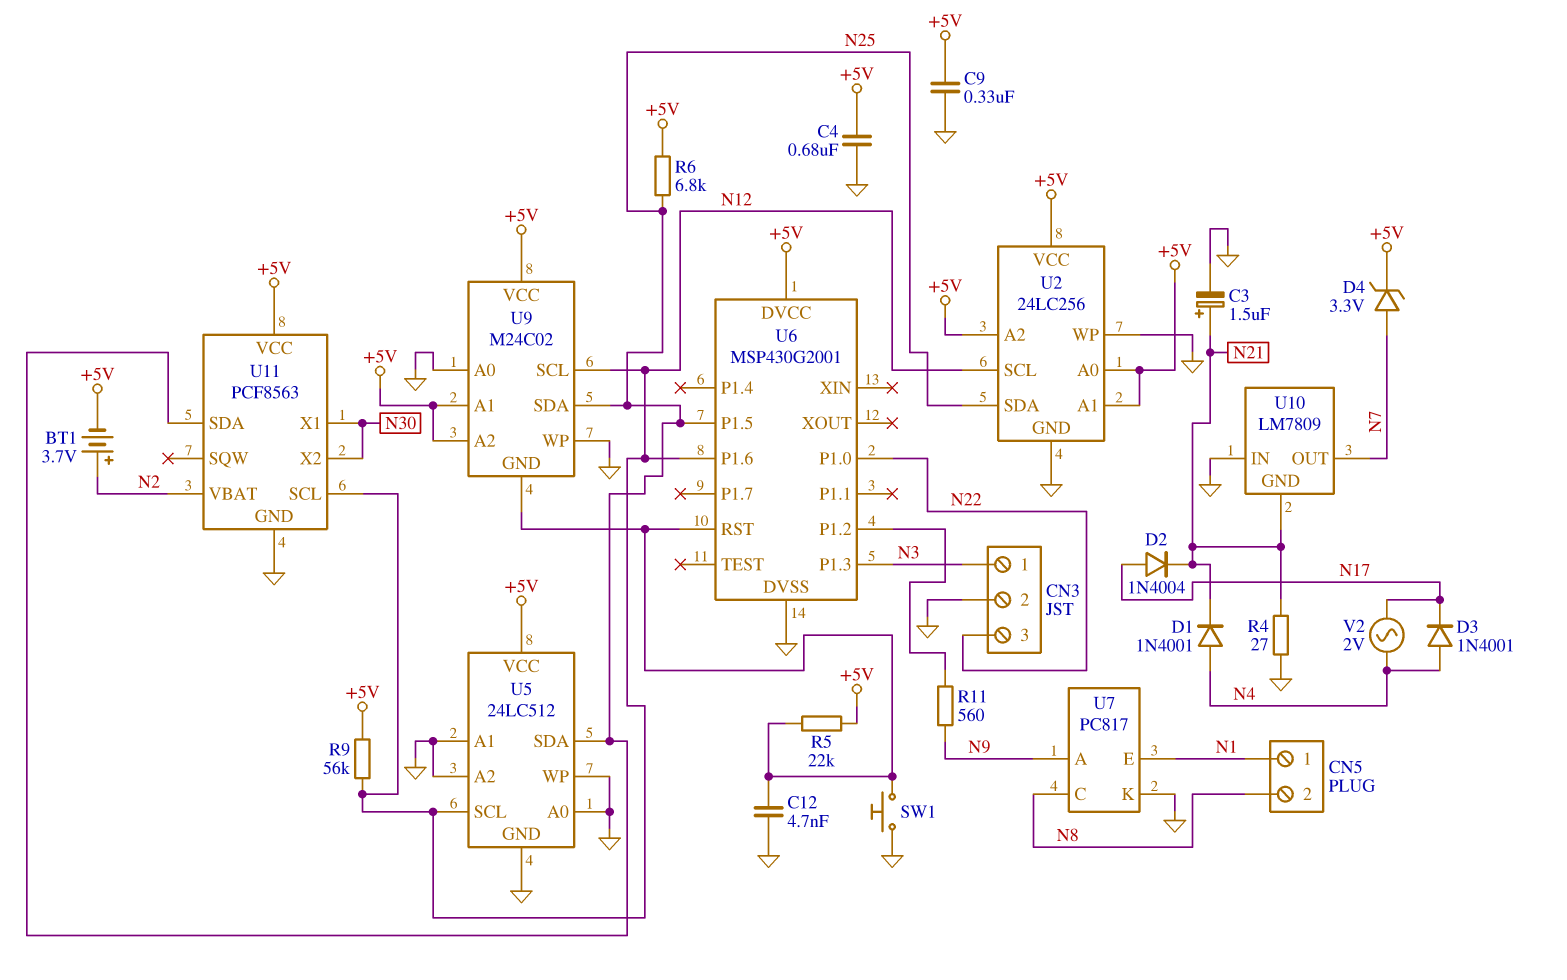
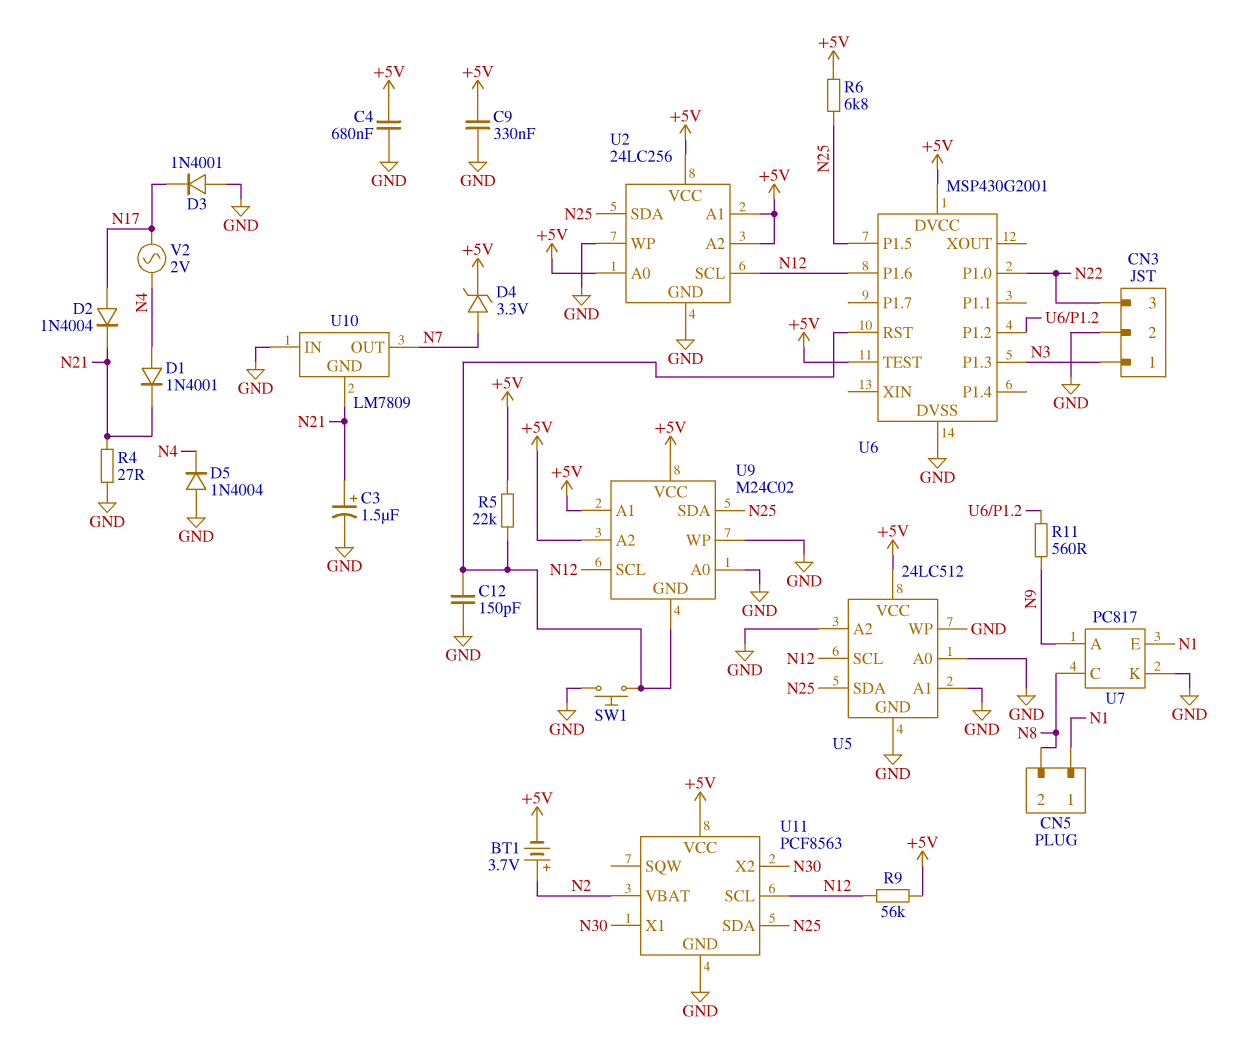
C12: 4.7nF (GND, U6/RST) -> 150pF (GND, U6/RST)
D3: diode 1N4001 (A N4, K N17) -> diode 1N4001 (A GND, K N17)
D5: none -> diode 1N4004 (A GND, K N4)
U6 pin TEST: none -> +5V

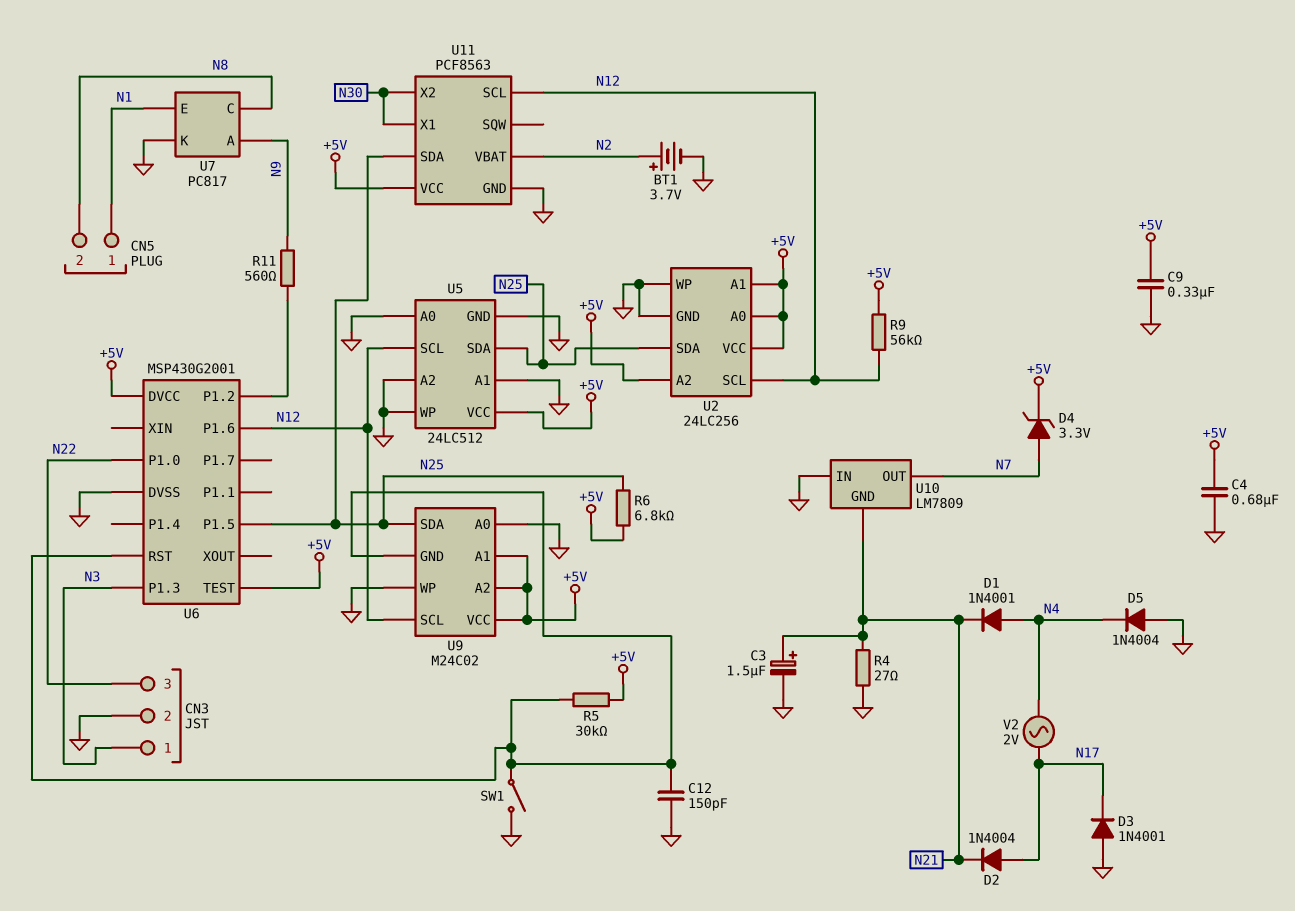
BT1: 3.7V (plus N2, minus +5V) -> 3.7V (plus N2, minus GND)
R5: 22k (+5V, U6/RST) -> 30k (+5V, U6/RST)
SW1: button (GND, U6/RST) -> switch (GND, U6/RST)

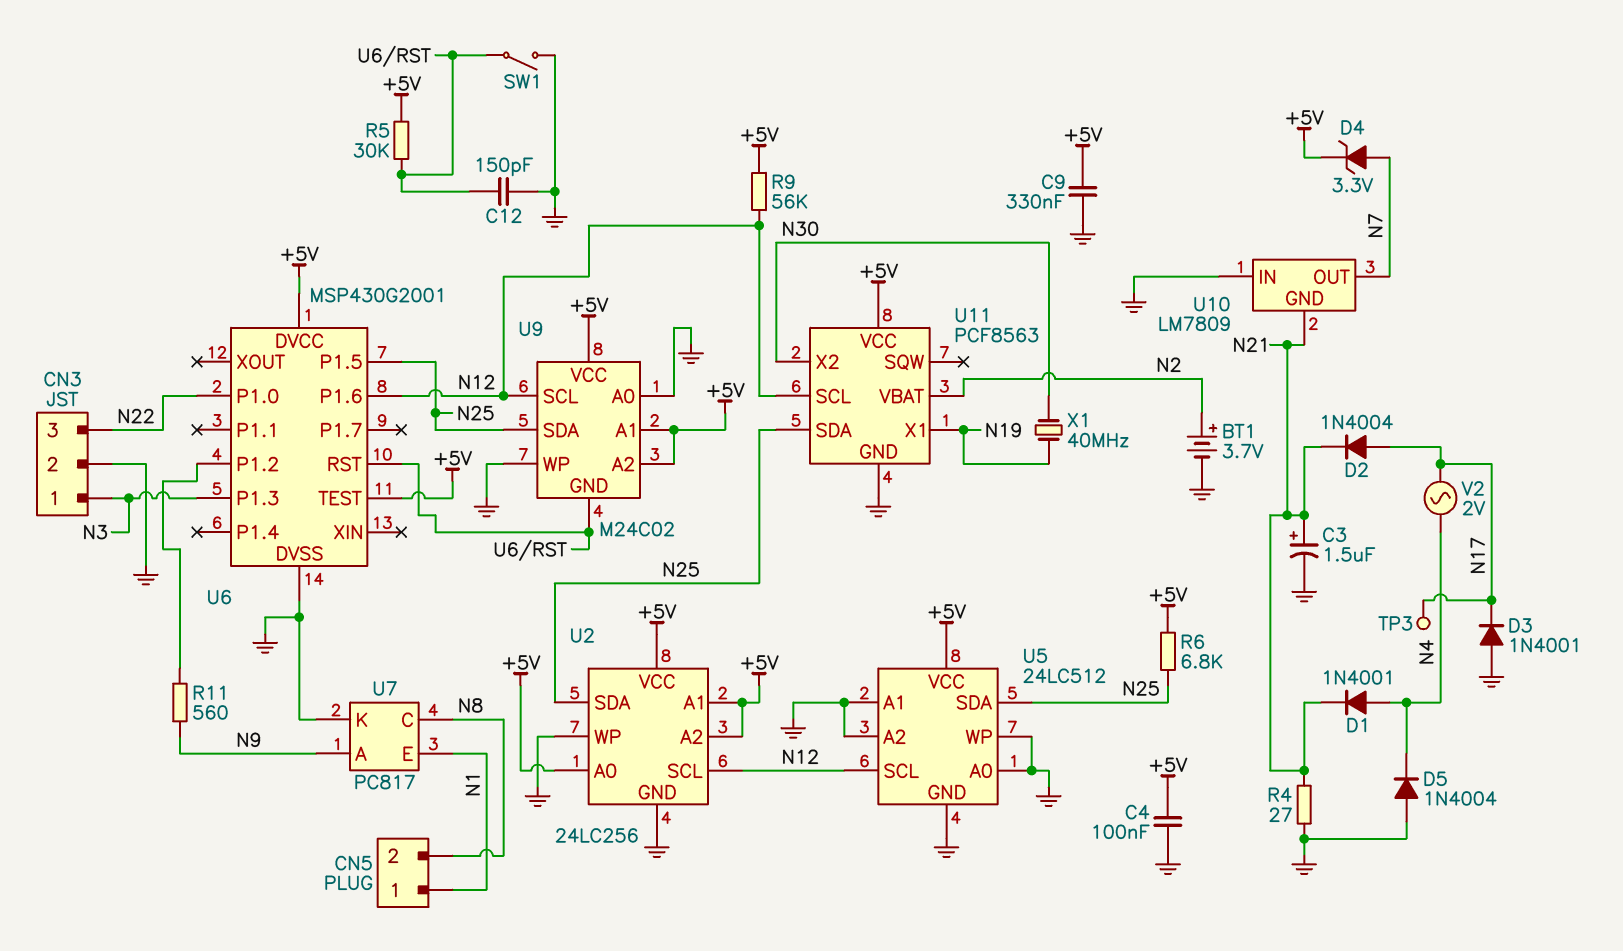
C4: 680nF (+5V, GND) -> 100nF (+5V, GND)
TP3: none -> test point (N17)
U11 pin X1: N30 -> N19
X1: none -> 40MHz (N19, N30)

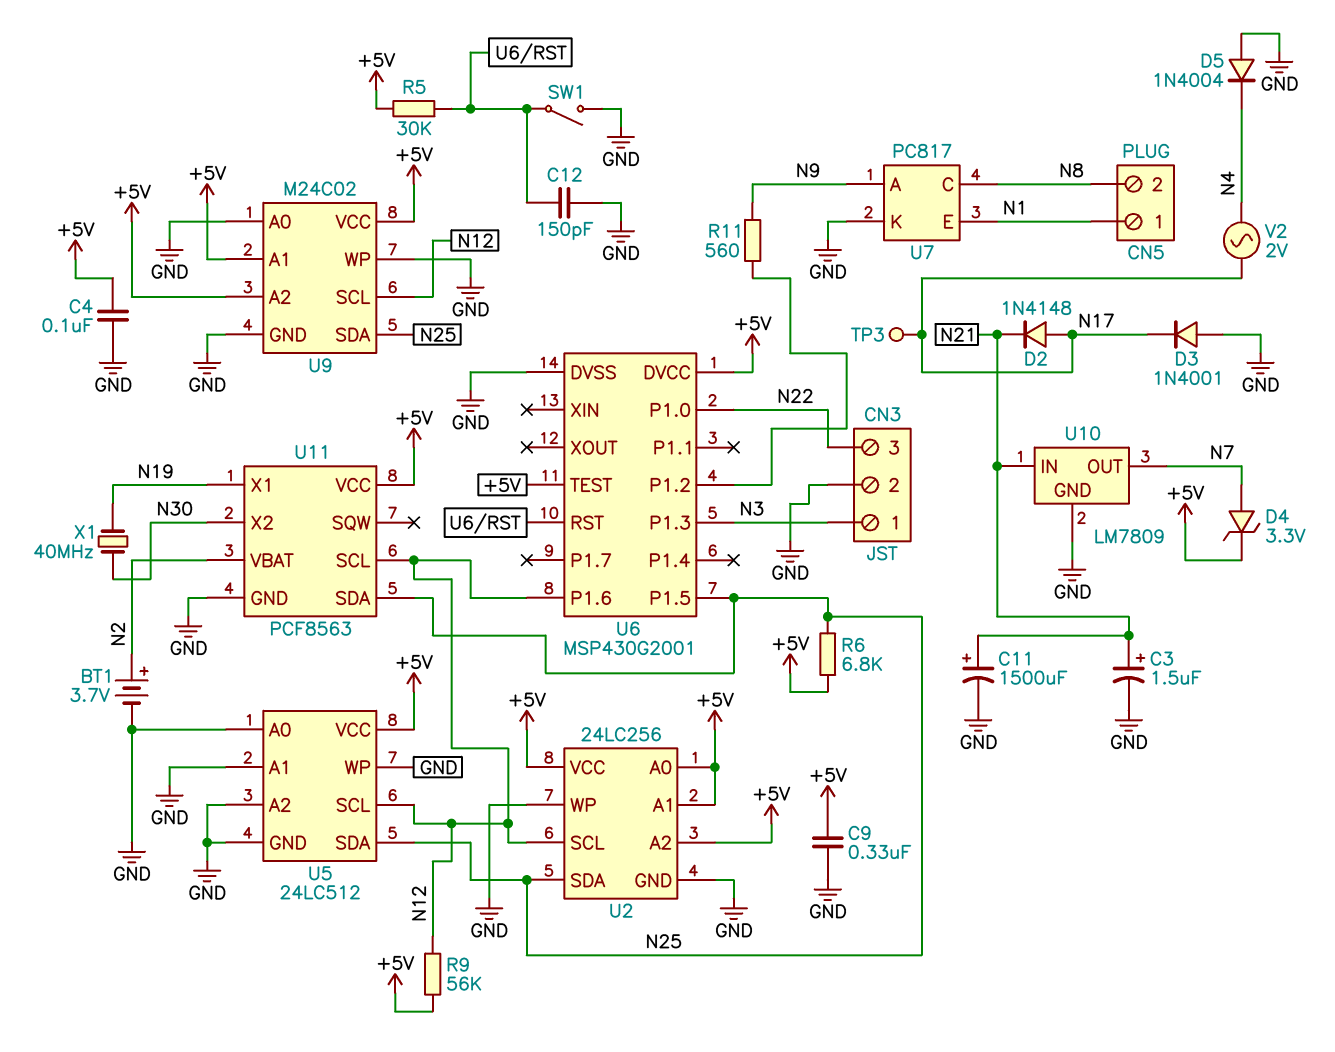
C11: none -> 1500uF (plus N21, minus GND)
D1: diode 1N4001 (A N4, K N21) -> none
D2: diode 1N4004 (A N17, K N21) -> diode 1N4148 (A N17, K N21)
R4: 27 (GND, N21) -> none
U9 pin GND: U6/RST -> GND
U10 pin GND: N21 -> GND
U10 pin IN: GND -> N21

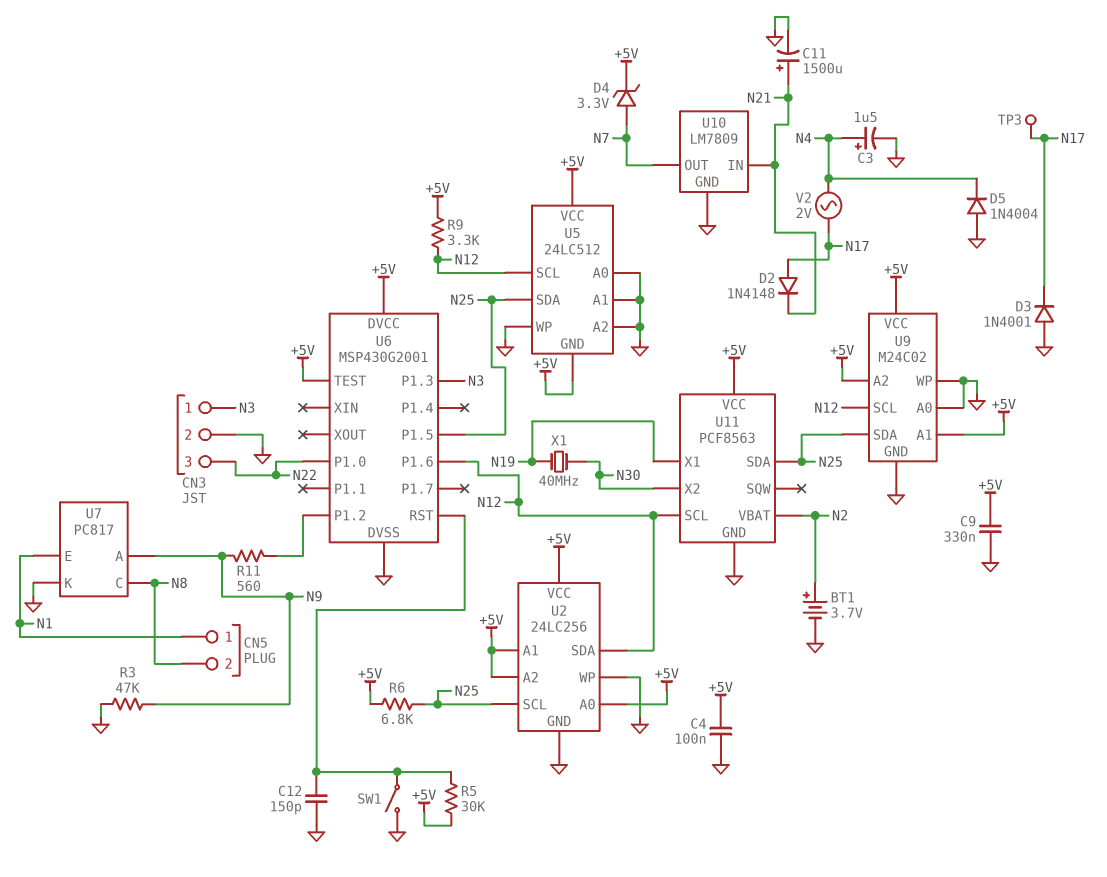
C3: 1.5uF (plus N21, minus GND) -> 1.5uF (plus N4, minus GND)
R3: none -> 47k (GND, N9)
R9: 56k (+5V, N12) -> 3.3k (+5V, N12)
U2 pin SCL: N12 -> N25
U2 pin SDA: N25 -> N12
U5 pin GND: GND -> +5V

